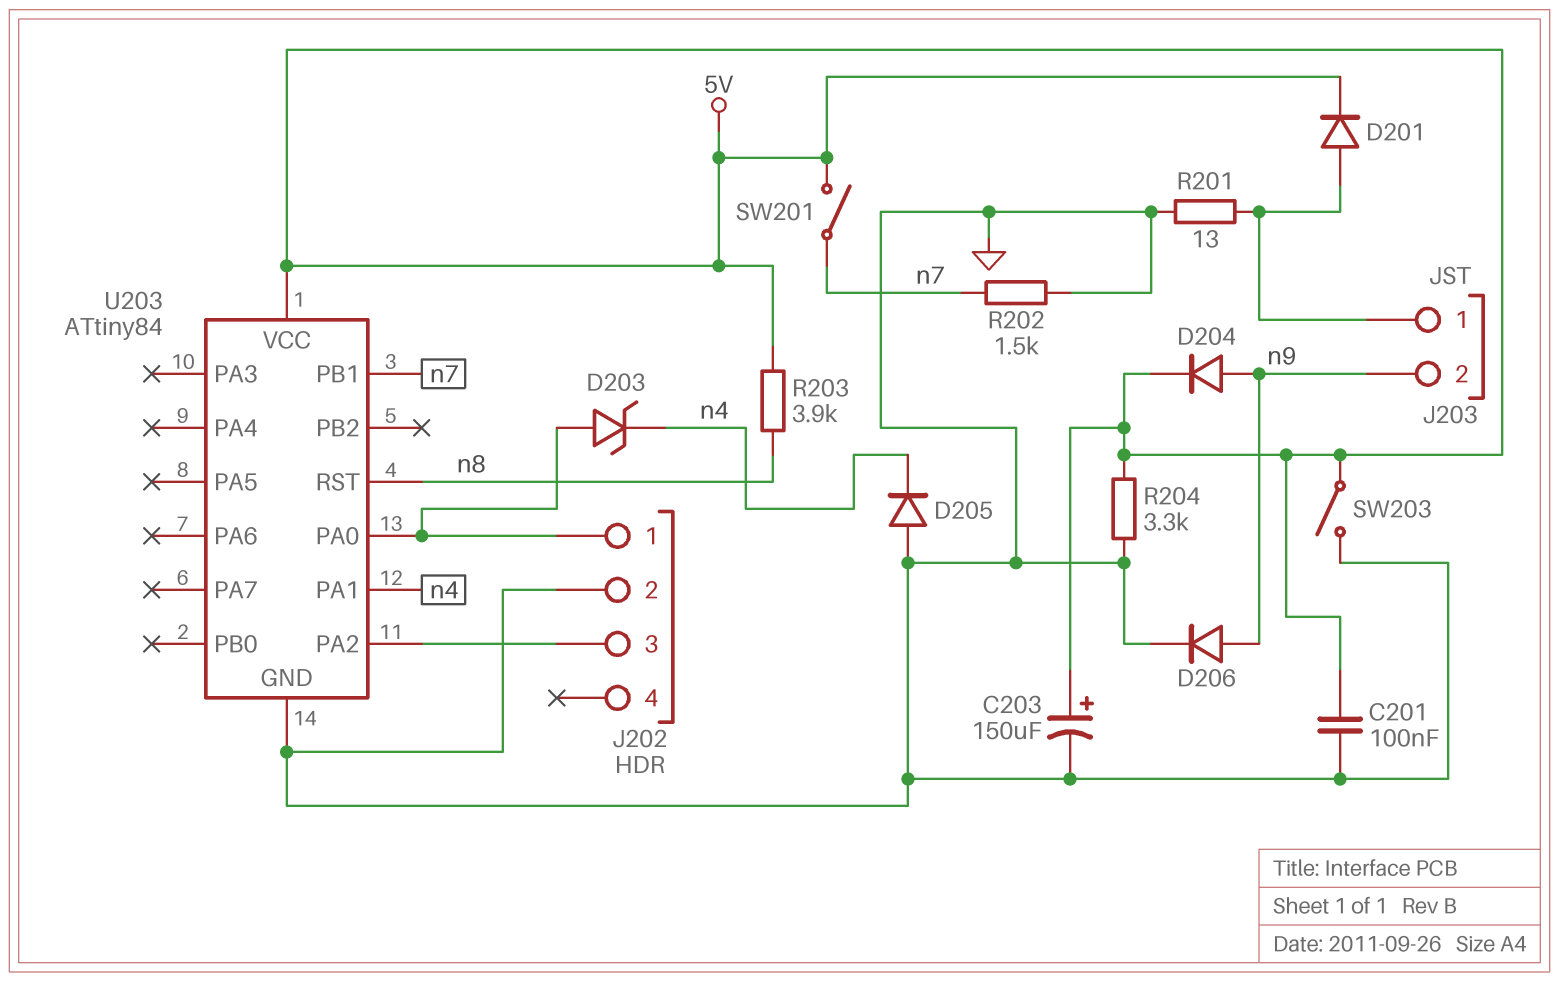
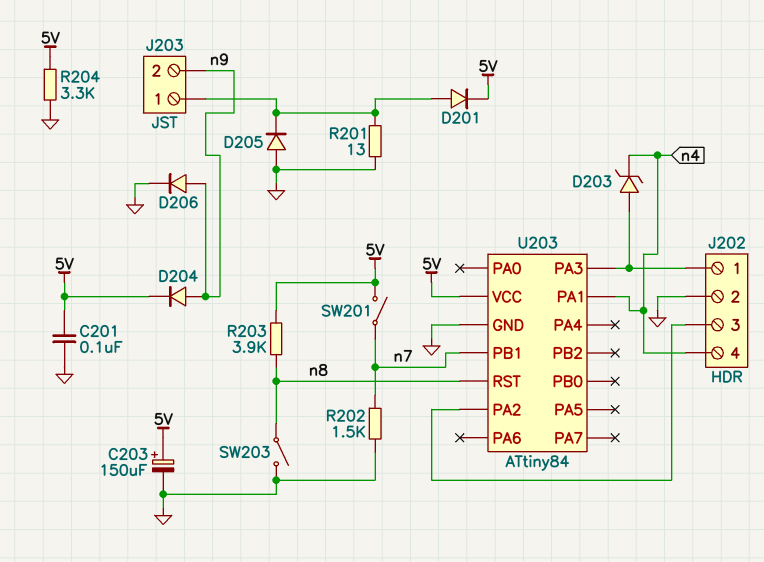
D205: diode (A GND, K n4) -> diode (A GND, K J203/1)
J202 pin 4: none -> n4
SW203: switch (5V, GND) -> switch (GND, n8)
U203 pin PA0: J202/1 -> none
U203 pin PA3: none -> J202/1

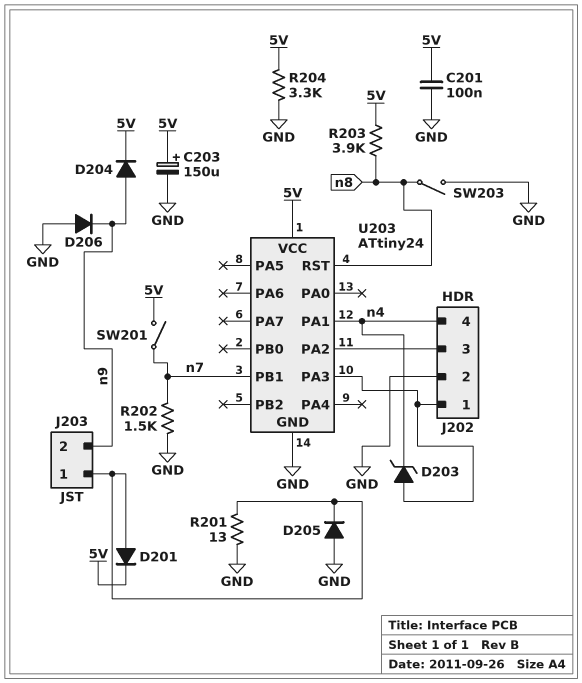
D206: diode (A n9, K GND) -> diode (A GND, K n9)
U203: ATtiny84 -> ATtiny24

